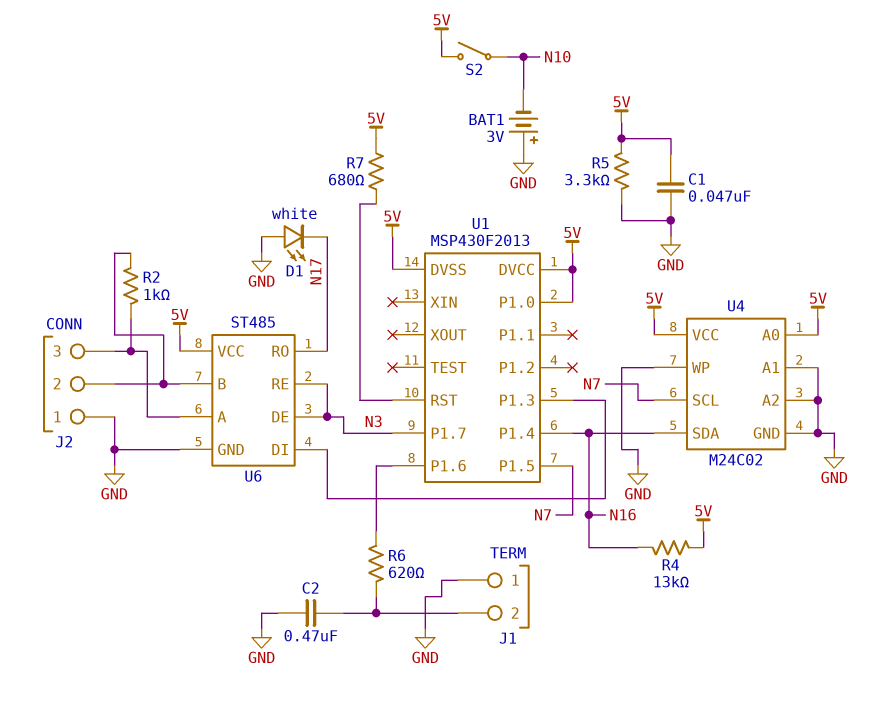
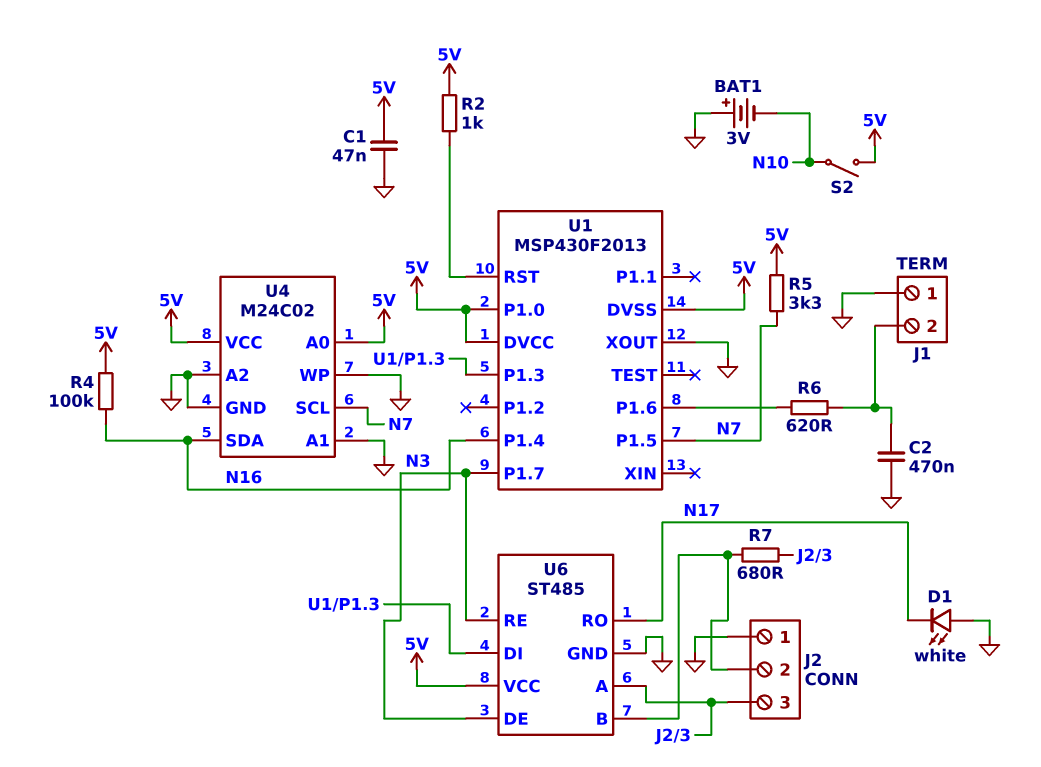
R2: 1k (J2/2, J2/3) -> 1k (5V, U1/RST)
R4: 13k (5V, N16) -> 100k (5V, N16)
R5: 3.3k (5V, GND) -> 3.3k (5V, N7)
R7: 680 (5V, U1/RST) -> 680 (J2/2, J2/3)
U1 pin XOUT: none -> GND

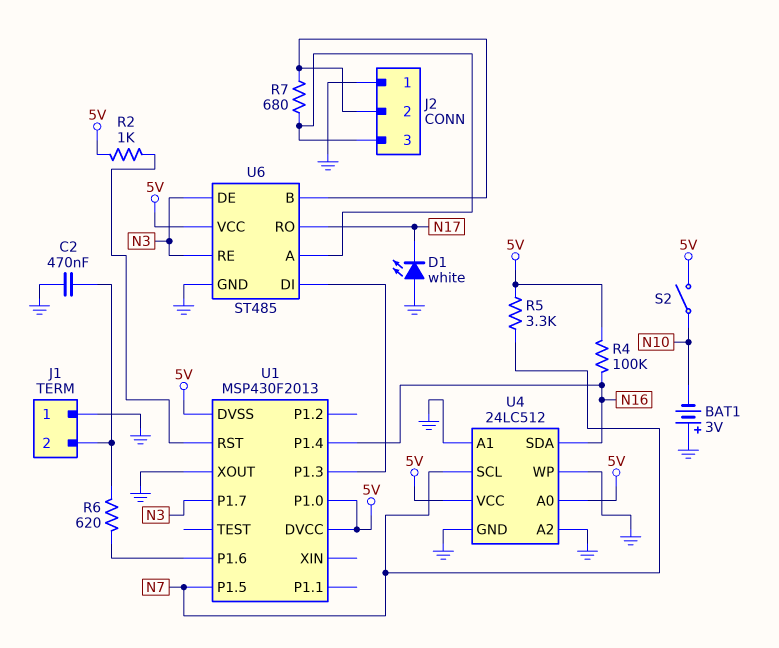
C1: 47nF (5V, GND) -> none
U4: M24C02 -> 24LC512

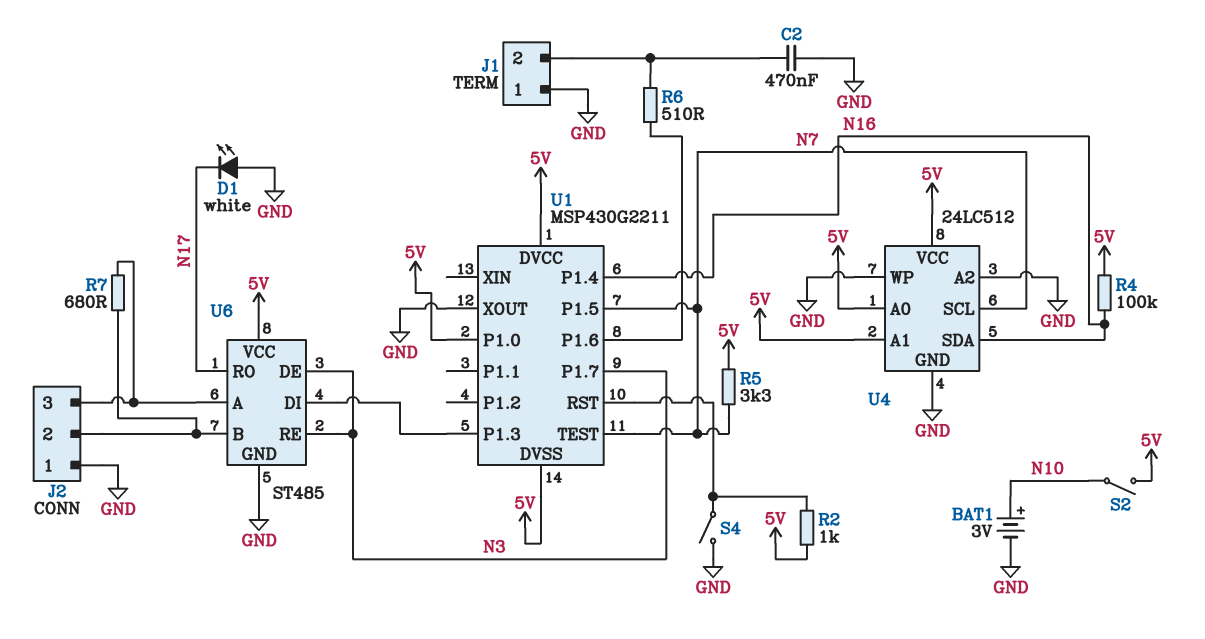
BAT1: 3V (plus GND, minus N10) -> 3V (plus N10, minus GND)
R6: 620 (J1/2, U1/P1.6) -> 510 (J1/2, U1/P1.6)
S4: none -> switch (GND, U1/RST)
U1: MSP430F2013 -> MSP430G2211
U1 pin TEST: none -> N7
U4 pin A1: GND -> 5V

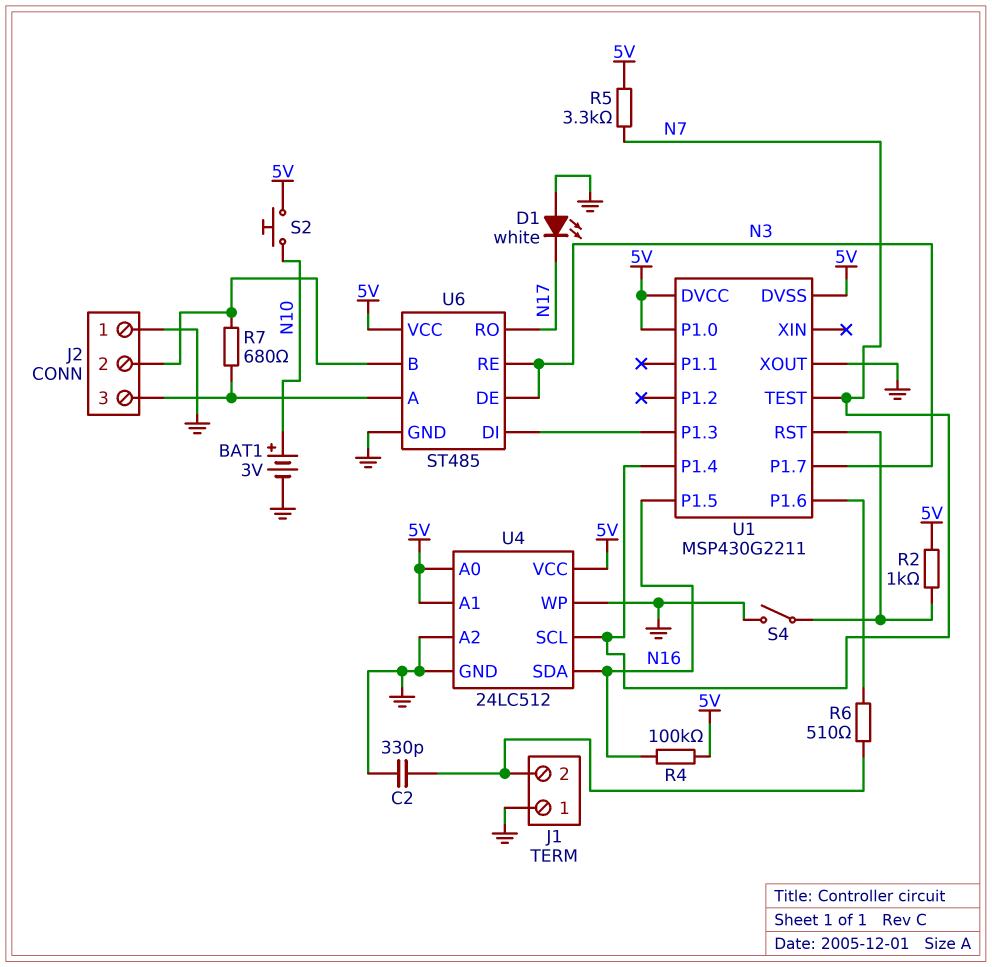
C2: 470nF (GND, J1/2) -> 330pF (GND, J1/2)
S2: switch (5V, N10) -> button (5V, N10)
U1 pin P1.4: N16 -> N7
U1 pin P1.5: N7 -> N16

